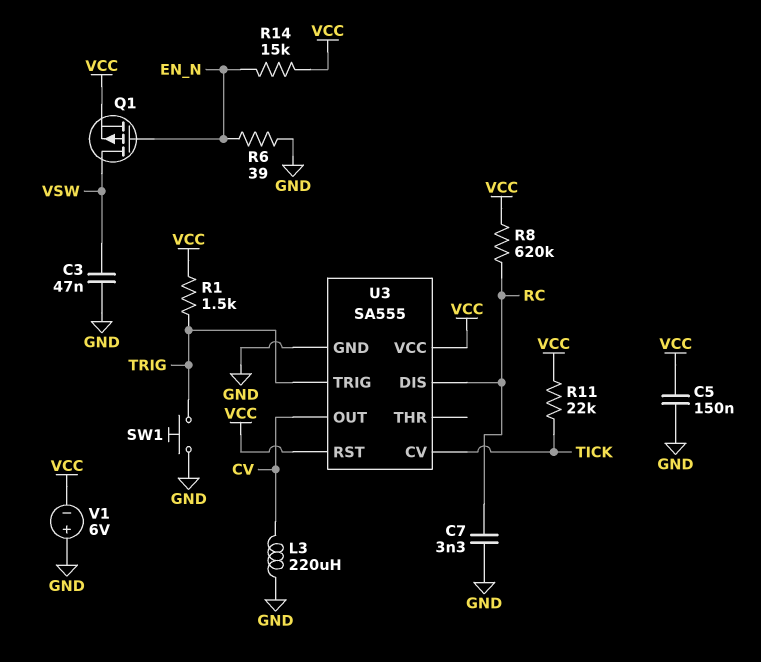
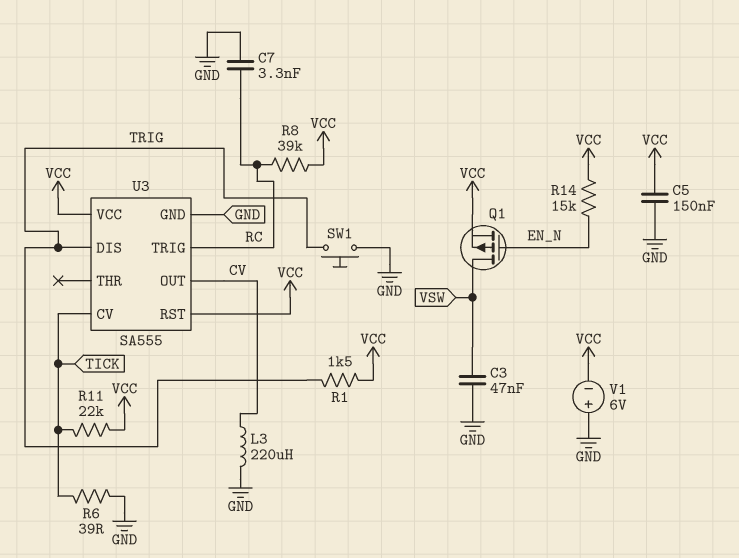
R6: 39 (EN_N, GND) -> 39 (GND, TICK)
R8: 620k (RC, VCC) -> 39k (RC, VCC)
U3 pin DIS: RC -> TRIG
U3 pin TRIG: TRIG -> RC

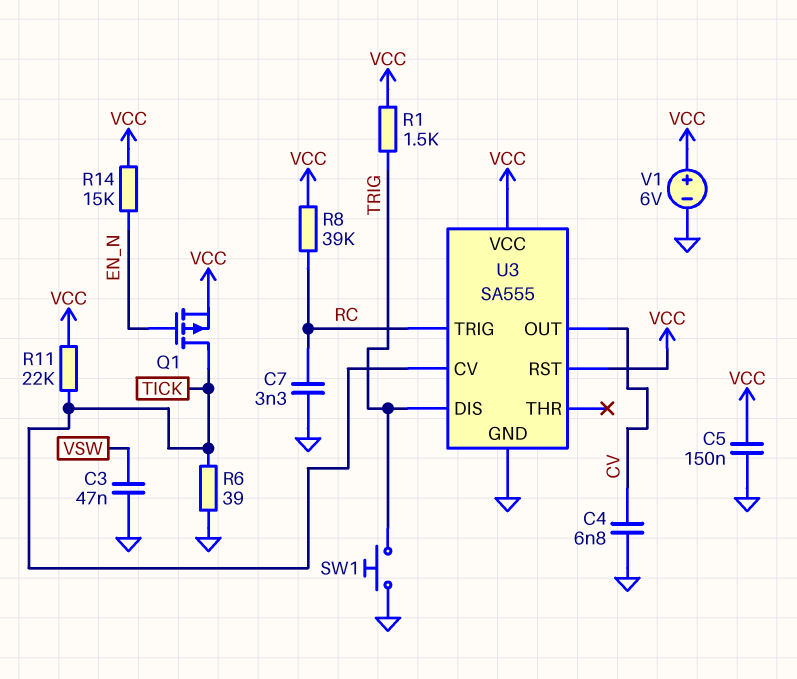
C4: none -> 6.8nF (CV, GND)
L3: 220uH (CV, GND) -> none
Q1: PMOS (G EN_N, D VSW, S VCC) -> PMOS (G EN_N, D TICK, S VCC)
V1: 6V (plus GND, minus VCC) -> 6V (plus VCC, minus GND)

